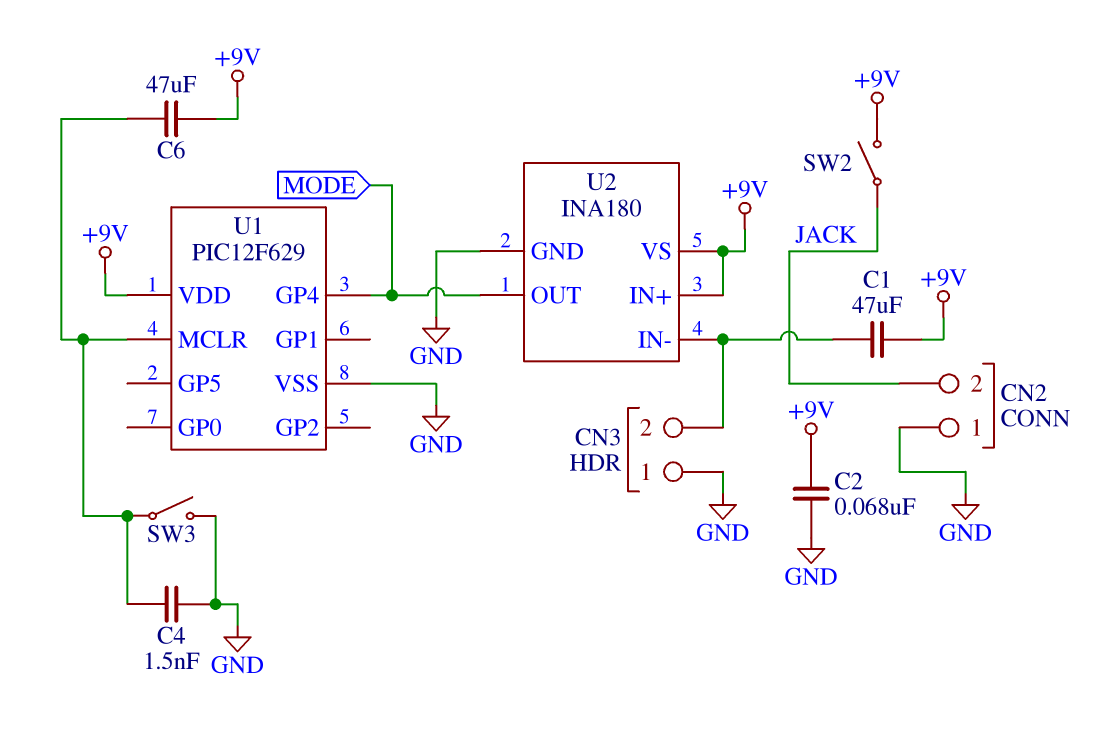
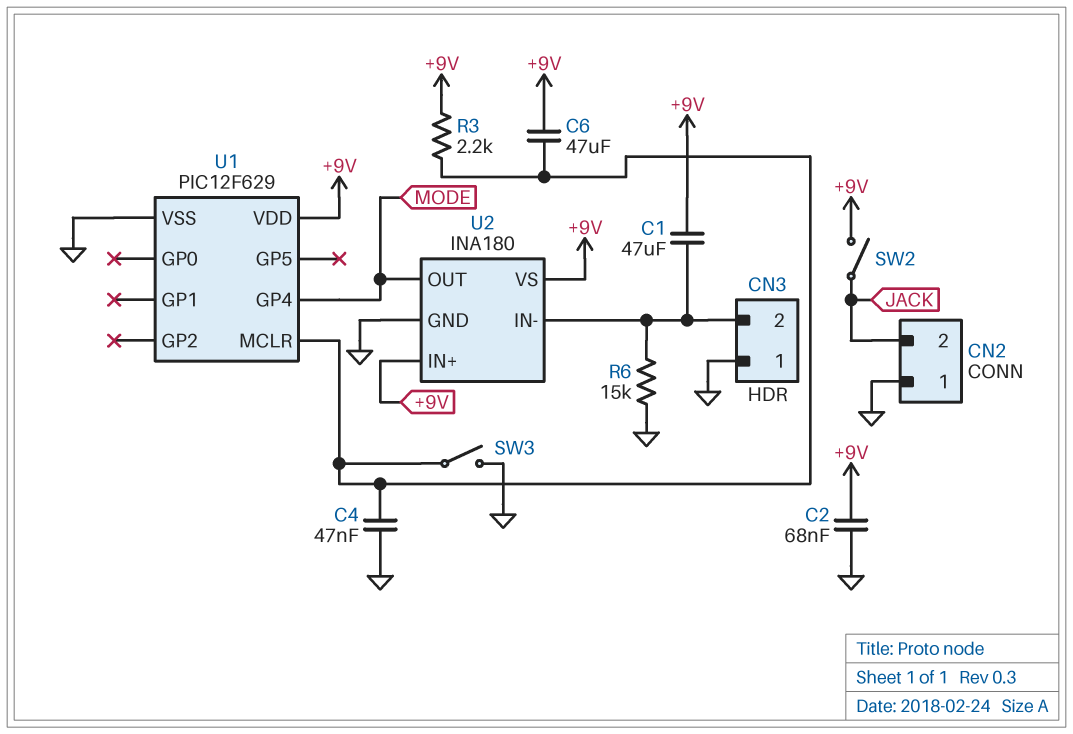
C4: 1.5nF (GND, U1/MCLR) -> 47nF (GND, U1/MCLR)
R3: none -> 2.2k (+9V, U1/MCLR)
R6: none -> 15k (CN3/2, GND)

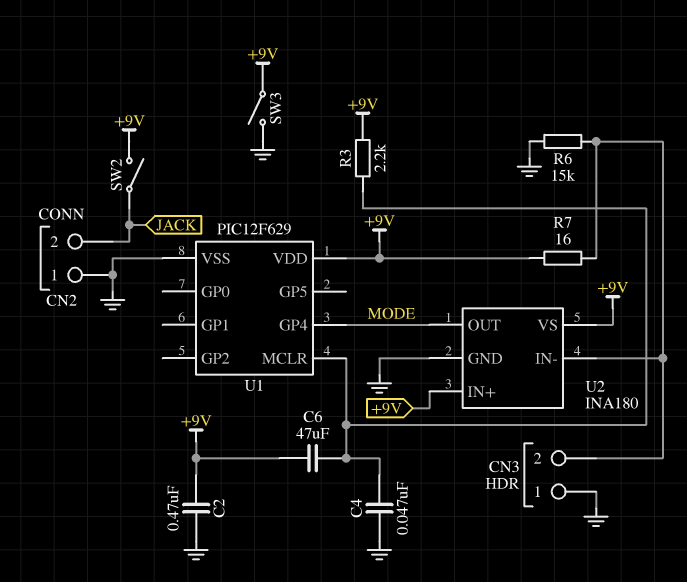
C1: 47uF (+9V, CN3/2) -> none
C2: 68nF (+9V, GND) -> 470nF (+9V, GND)
R7: none -> 16 (+9V, CN3/2)
SW3: switch (GND, U1/MCLR) -> switch (+9V, GND)

